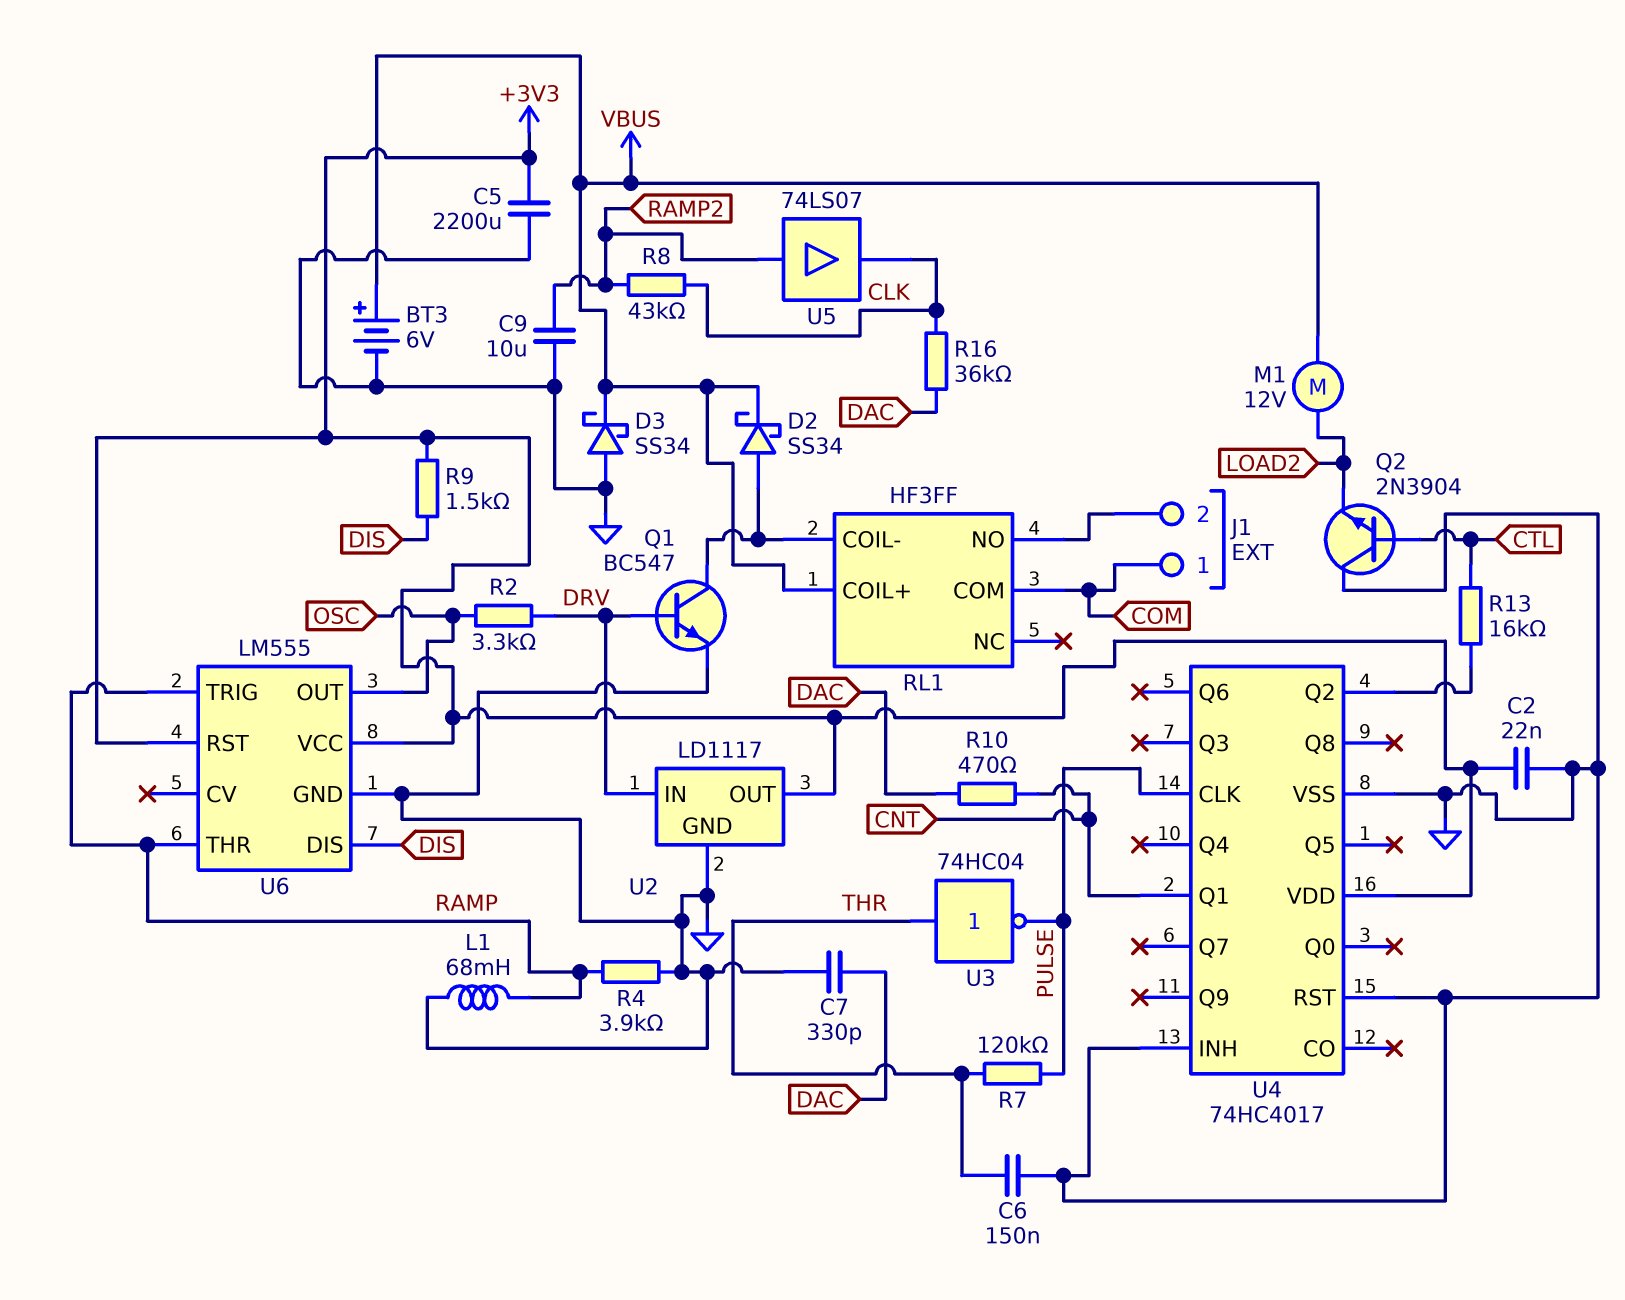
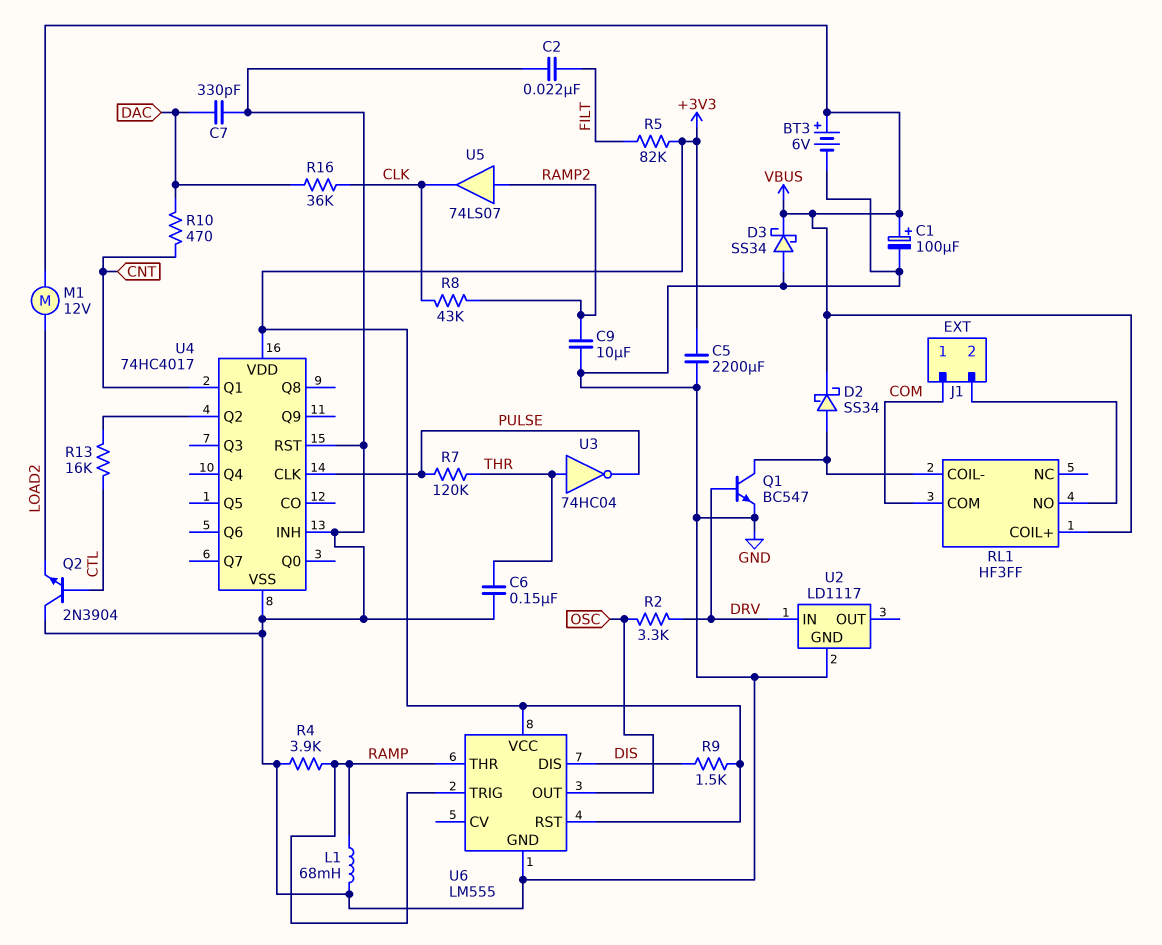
C1: none -> 100uF (plus VBUS, minus GND)
C2: 22nF (+3V3, GND) -> 22nF (FILT, GND)
R5: none -> 82k (+3V3, FILT)
U2 pin OUT: +3V3 -> none

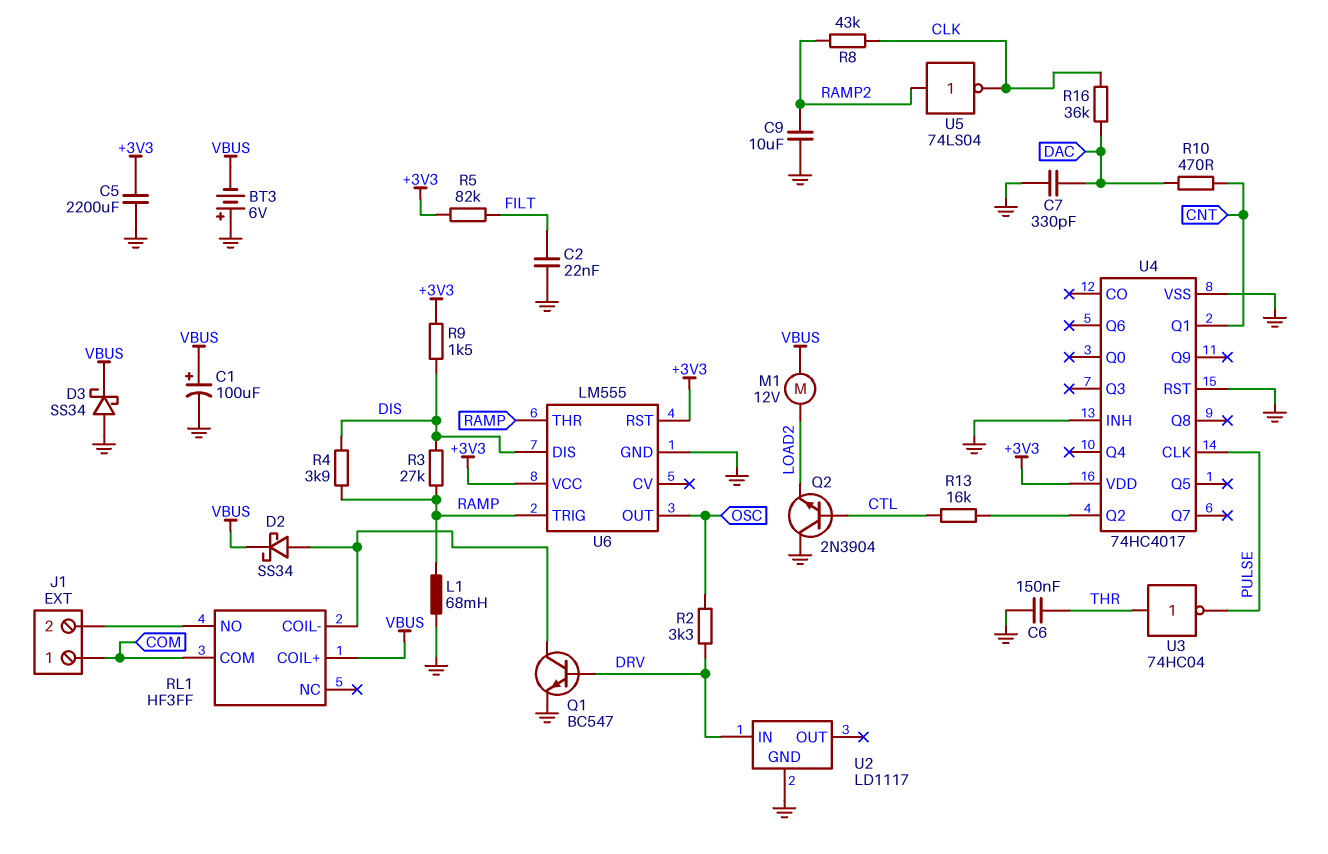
BT3: 6V (plus VBUS, minus GND) -> 6V (plus GND, minus VBUS)
R3: none -> 27k (DIS, RAMP)
R4: 3.9k (GND, RAMP) -> 3.9k (DIS, RAMP)
R7: 120k (PULSE, THR) -> none
U5: buffer 74LS07 (in RAMP2, out CLK) -> NOT 74LS04 (in RAMP2, out CLK)

